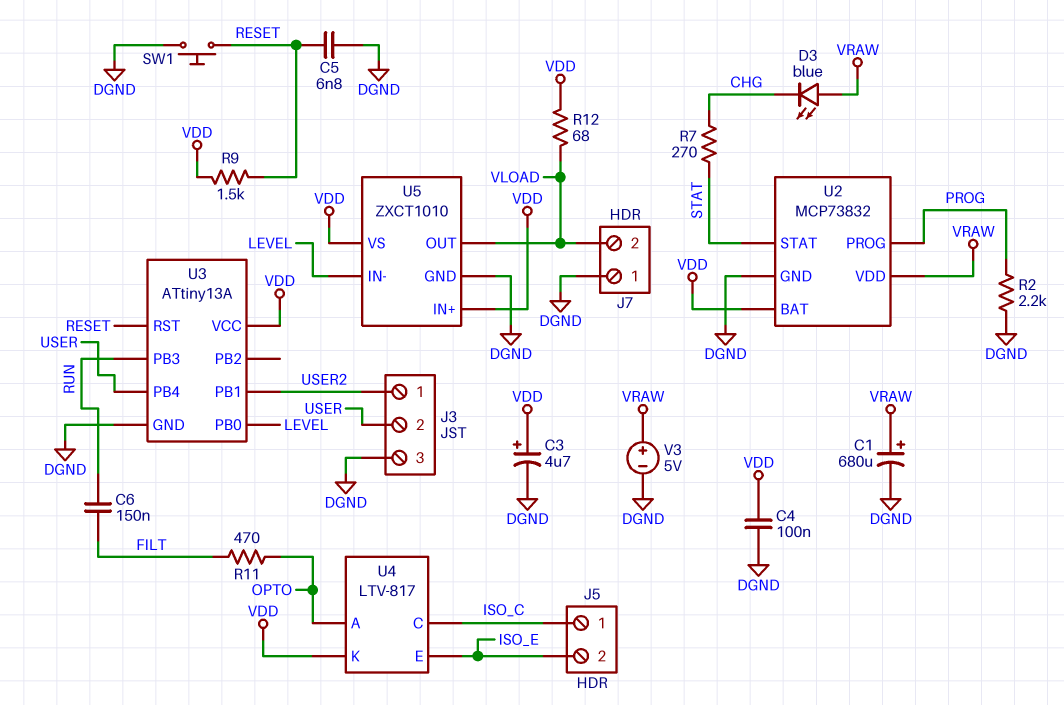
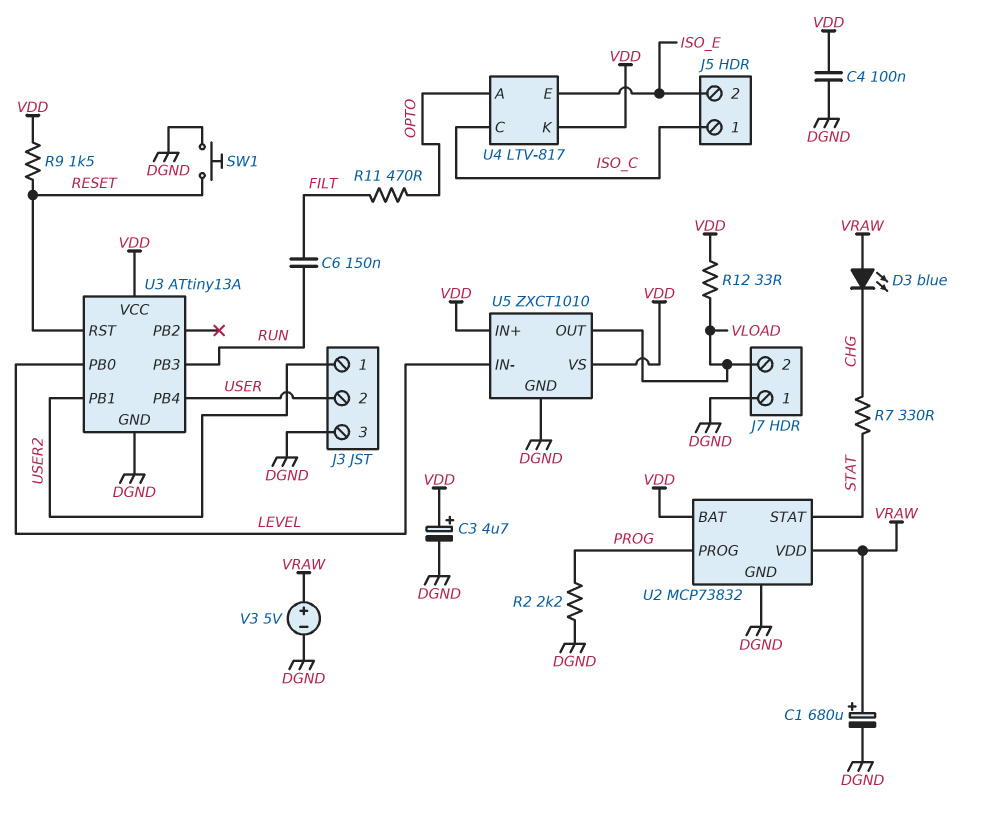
C5: 6.8nF (DGND, RESET) -> none
R7: 270 (CHG, STAT) -> 330 (CHG, STAT)
R12: 68 (VDD, VLOAD) -> 33 (VDD, VLOAD)

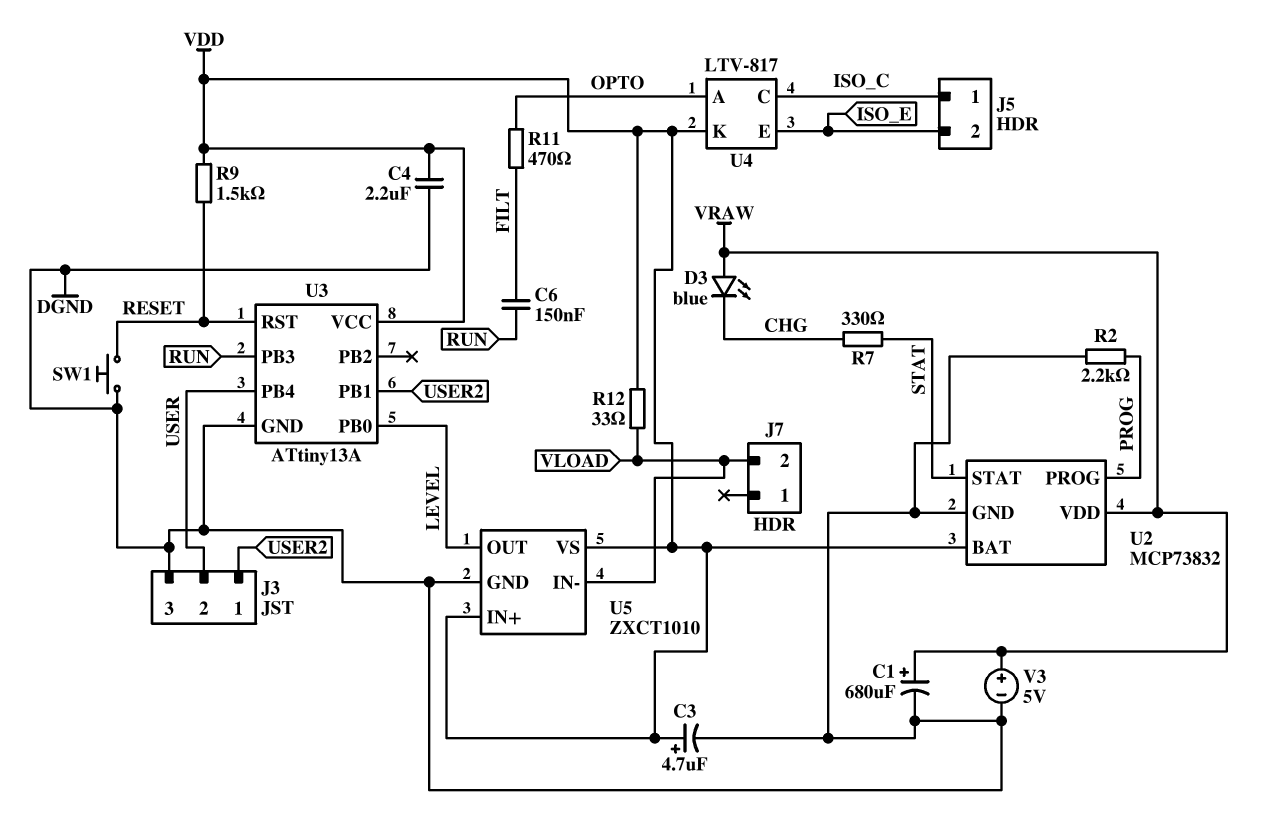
C4: 100nF (DGND, VDD) -> 2.2uF (DGND, VDD)
J7 pin 1: DGND -> none
U5 pin IN-: LEVEL -> VLOAD
U5 pin OUT: VLOAD -> LEVEL

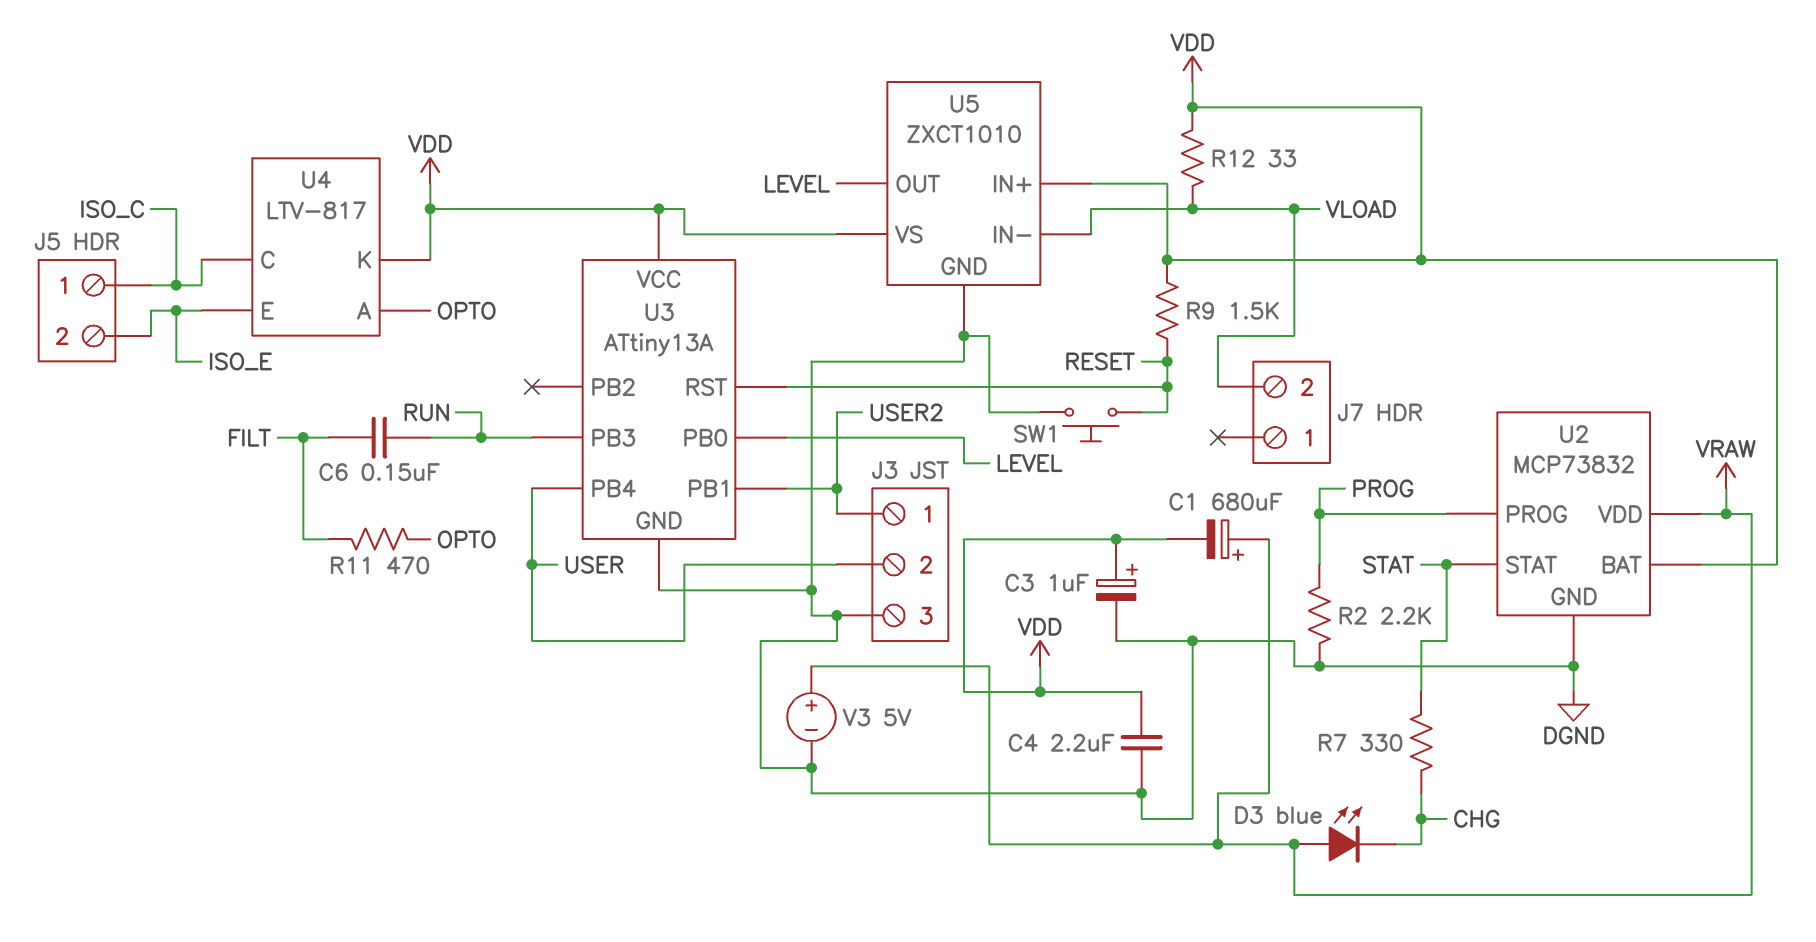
C1: 680uF (plus VRAW, minus DGND) -> 680uF (plus VRAW, minus VDD)
C3: 4.7uF (plus VDD, minus DGND) -> 1uF (plus VDD, minus DGND)

